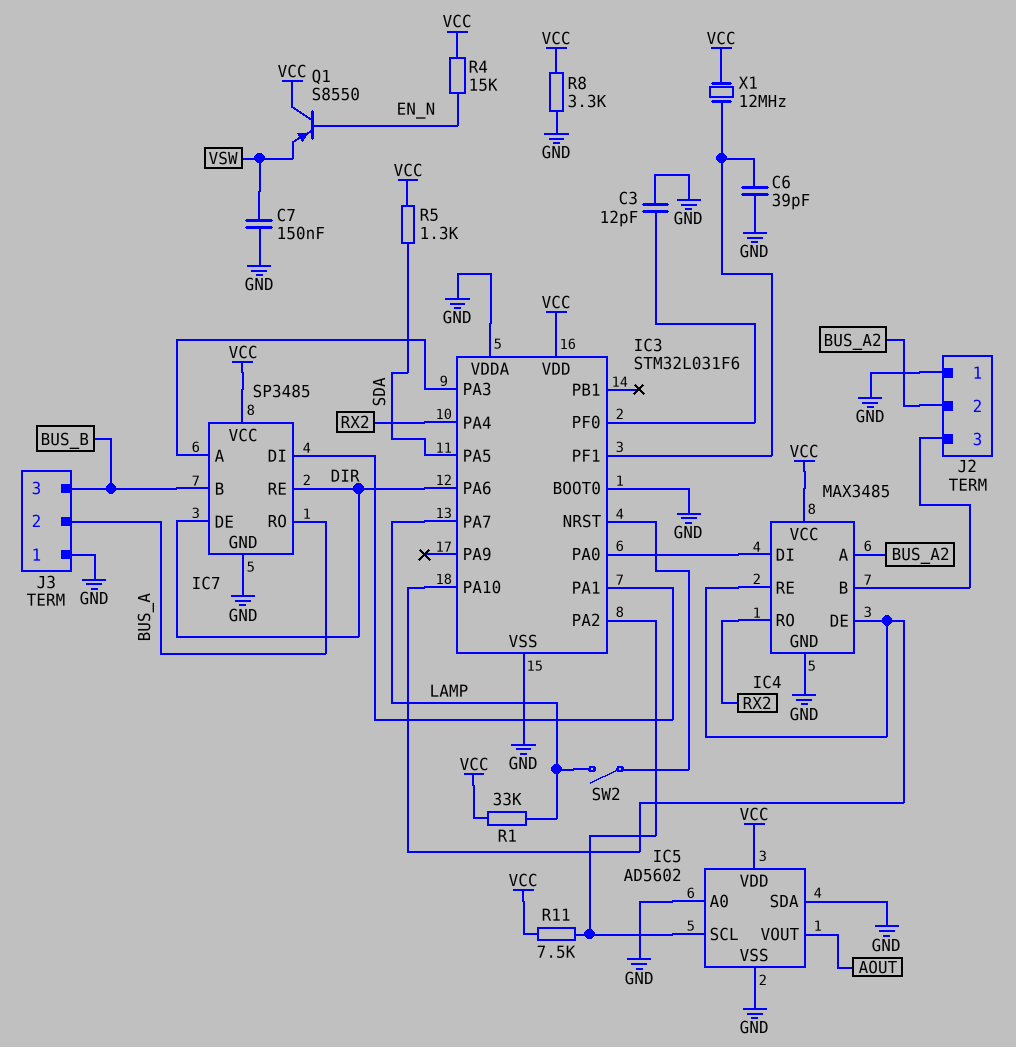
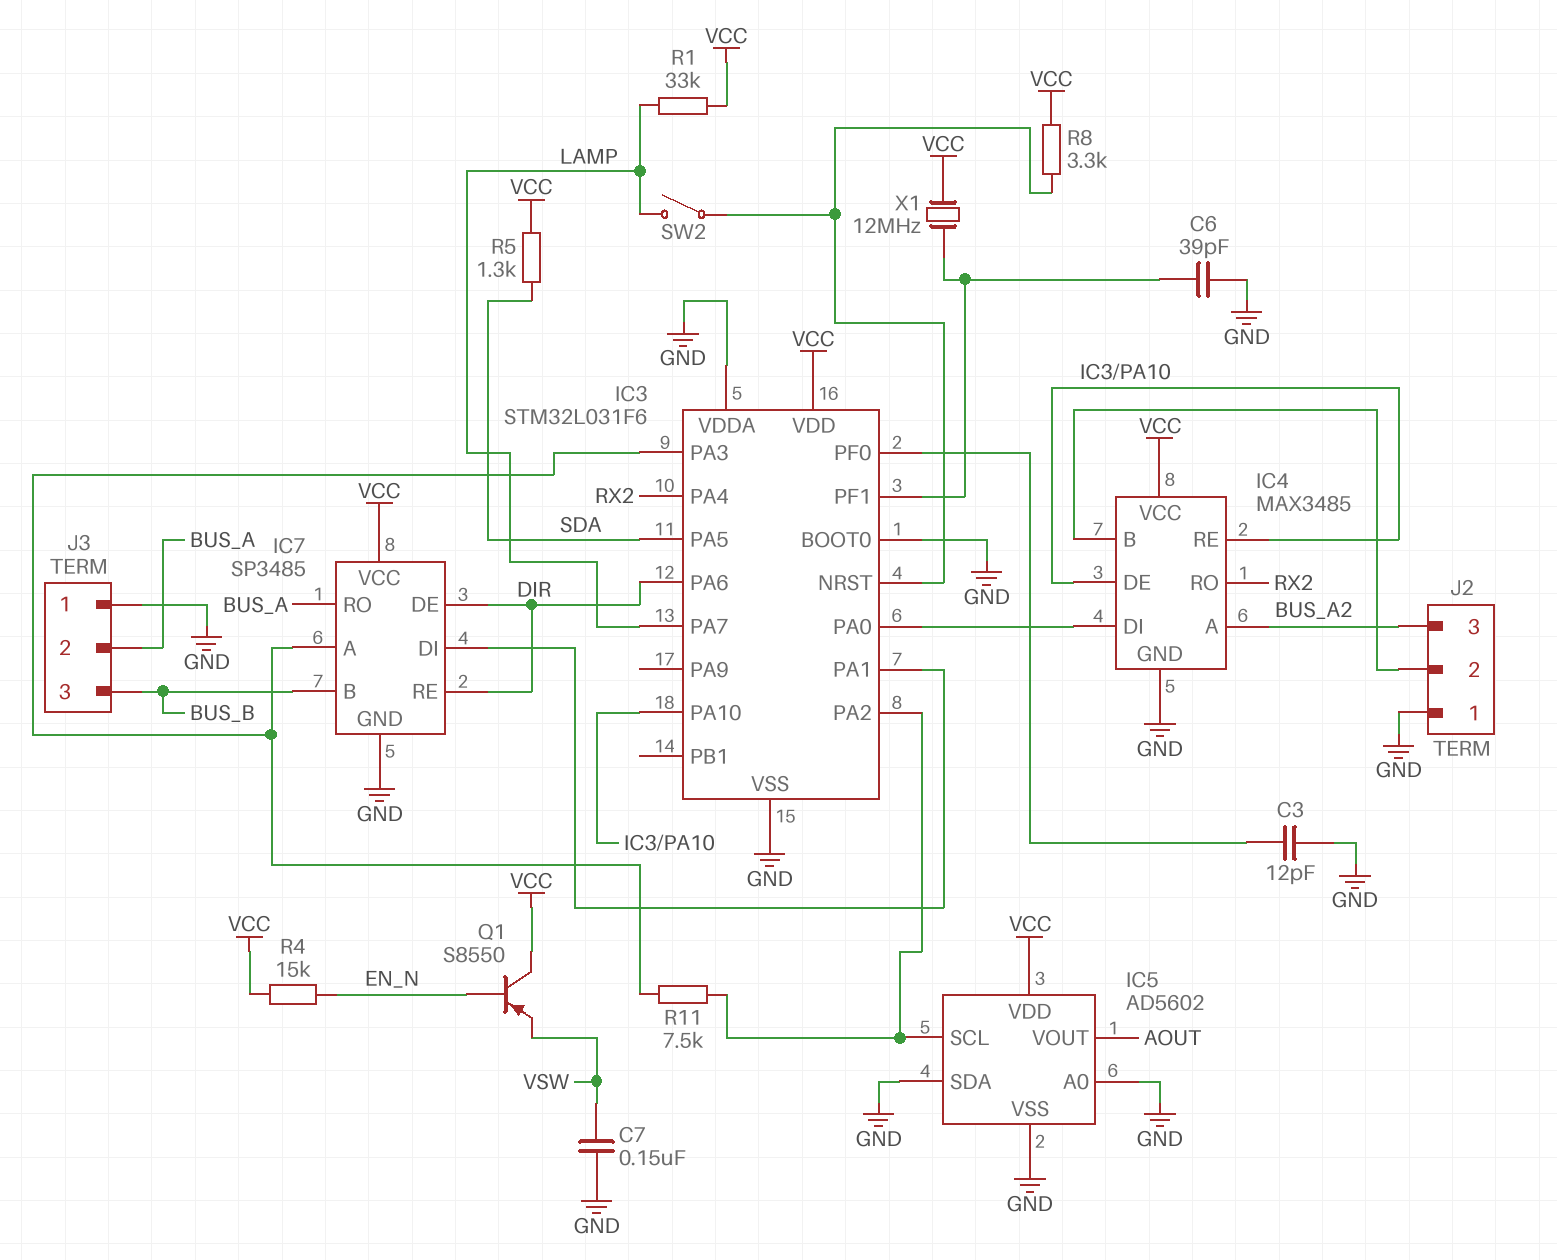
J2 pin 2: BUS_A2 -> IC4/B
J2 pin 3: IC4/B -> BUS_A2
R8: 3.3k (GND, VCC) -> 3.3k (IC3/NRST, VCC)
R11: 7.5k (IC3/PA2, VCC) -> 7.5k (IC3/PA2, IC3/PA3)

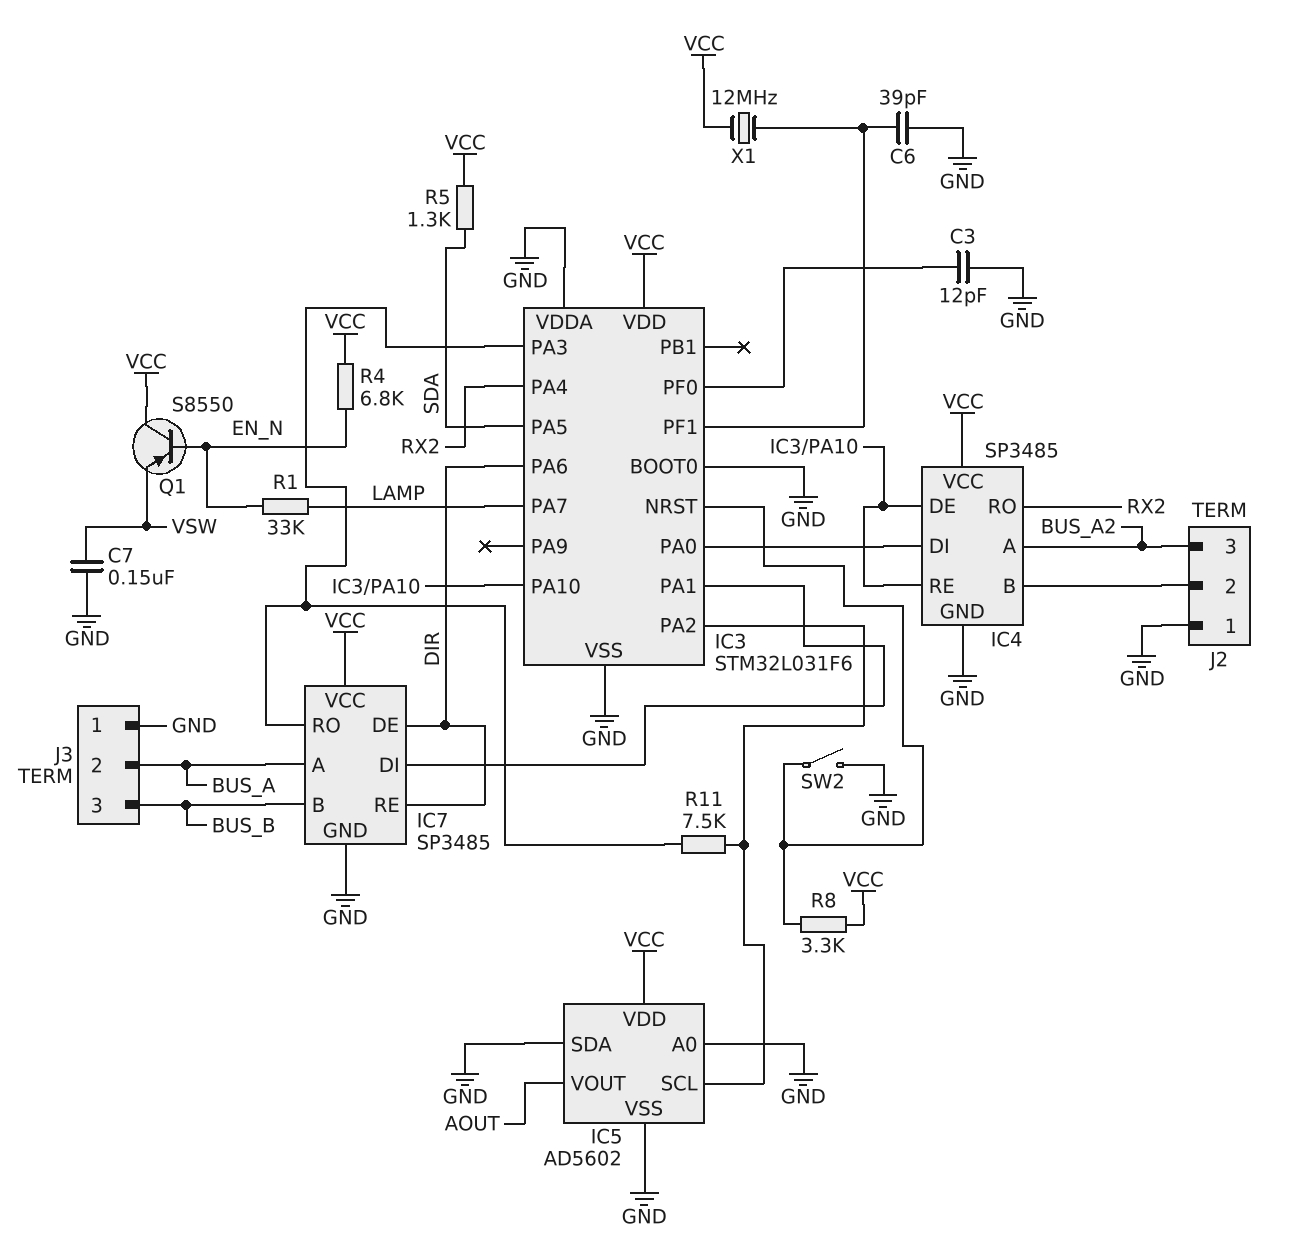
IC4: MAX3485 -> SP3485
IC7 pin A: IC3/PA3 -> BUS_A
IC7 pin RO: BUS_A -> IC3/PA3
R1: 33k (LAMP, VCC) -> 33k (EN_N, LAMP)
R4: 15k (EN_N, VCC) -> 6.8k (EN_N, VCC)
SW2: switch (IC3/NRST, LAMP) -> switch (GND, IC3/NRST)

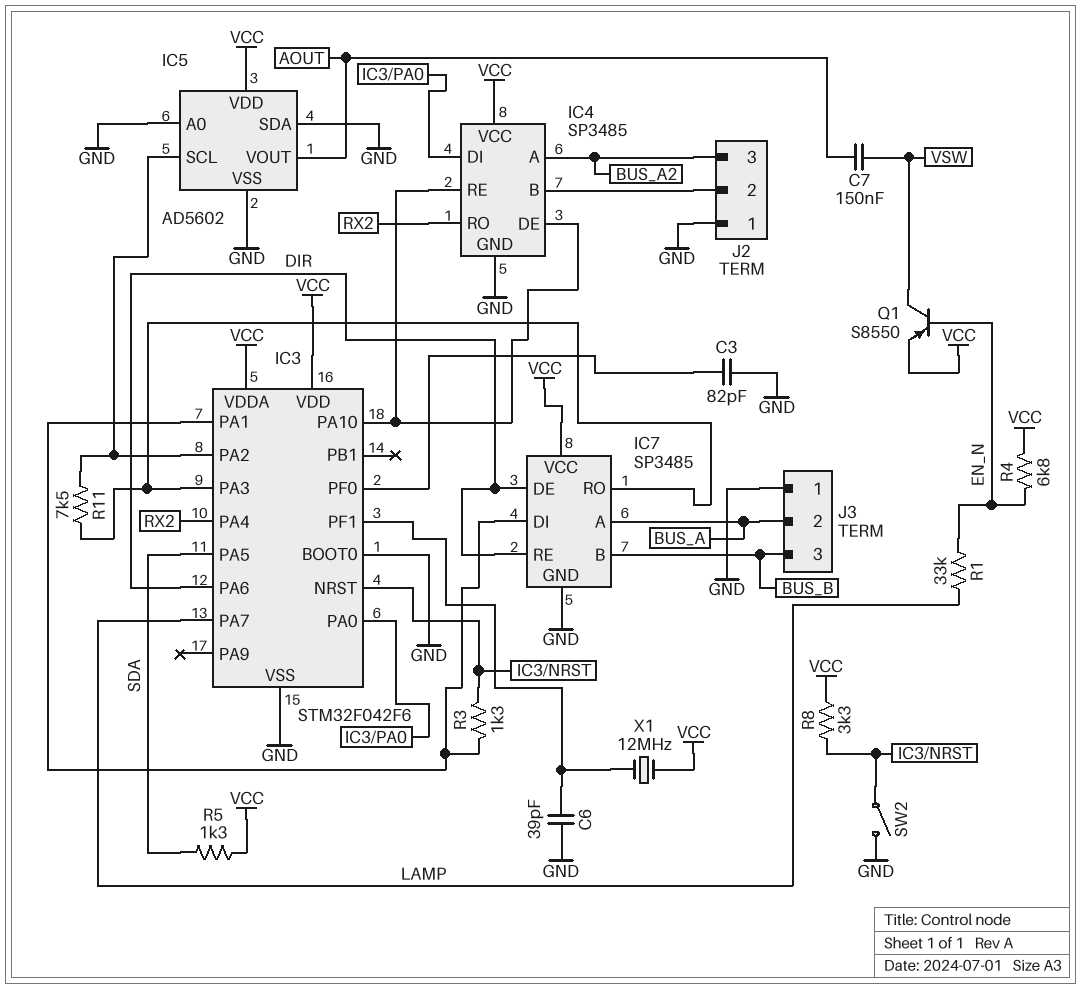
C3: 12pF (GND, IC3/PF0) -> 82pF (GND, IC3/PF0)
C7: 150nF (GND, VSW) -> 150nF (AOUT, VSW)
IC3: STM32L031F6 -> STM32F042F6
IC3 pin VDDA: GND -> VCC
Q1: PNP S8550 (B EN_N, C VCC, E VSW) -> PNP S8550 (B EN_N, C VSW, E VCC)
R3: none -> 1.3k (IC3/NRST, IC3/PA1)

